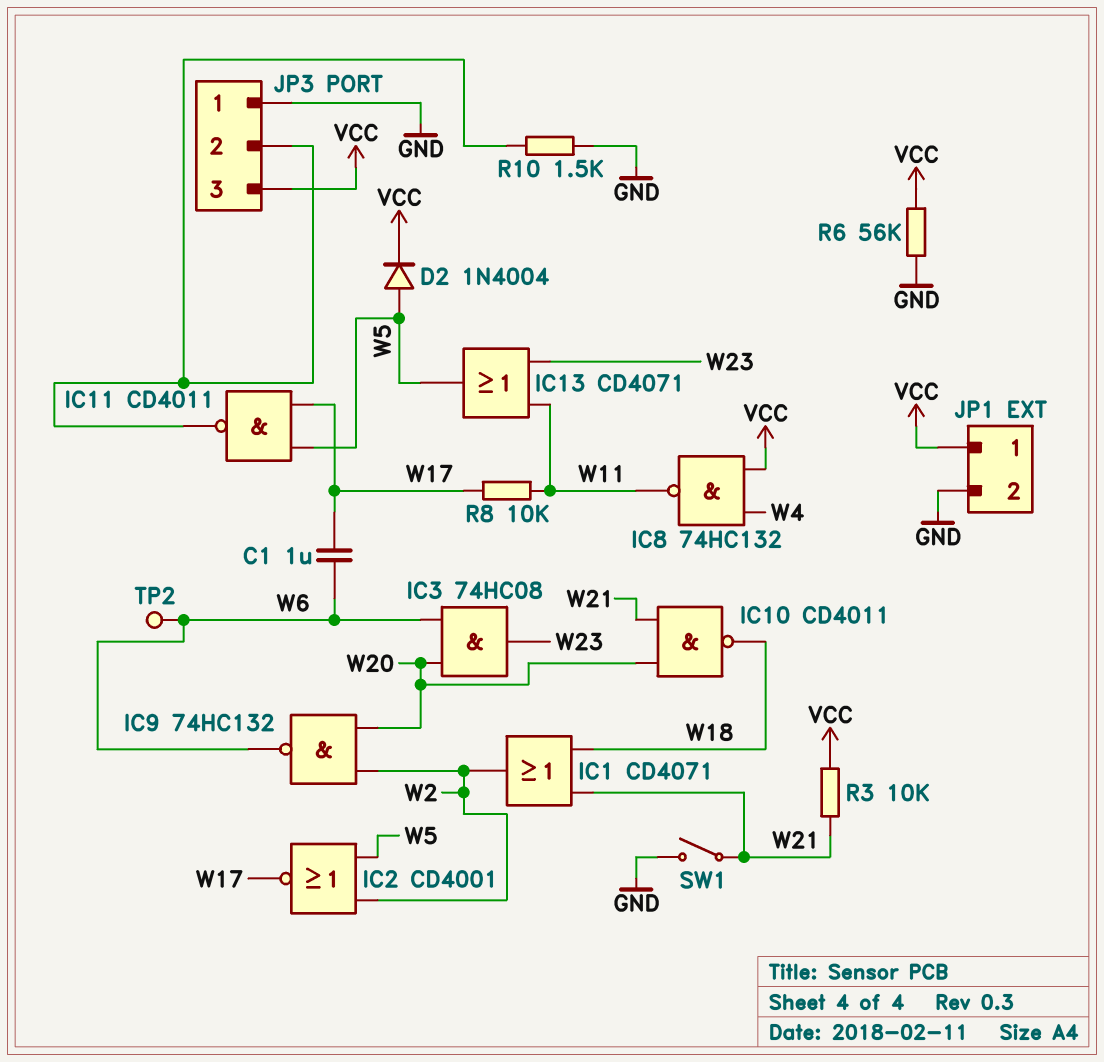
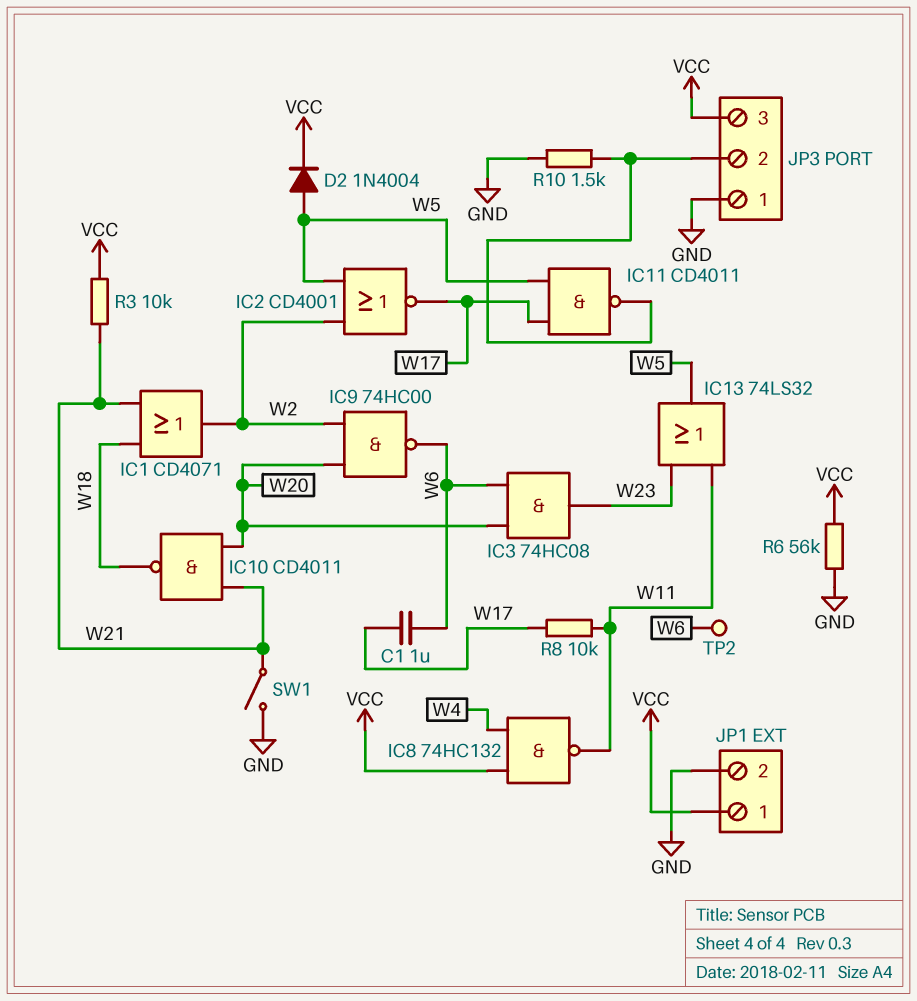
IC9: NAND 74HC132 (in W2, in W20, out W6) -> NAND 74HC00 (in W2, in W20, out W6)
IC13: OR CD4071 (in W11, in W23, out W5) -> OR 74LS32 (in W11, in W23, out W5)

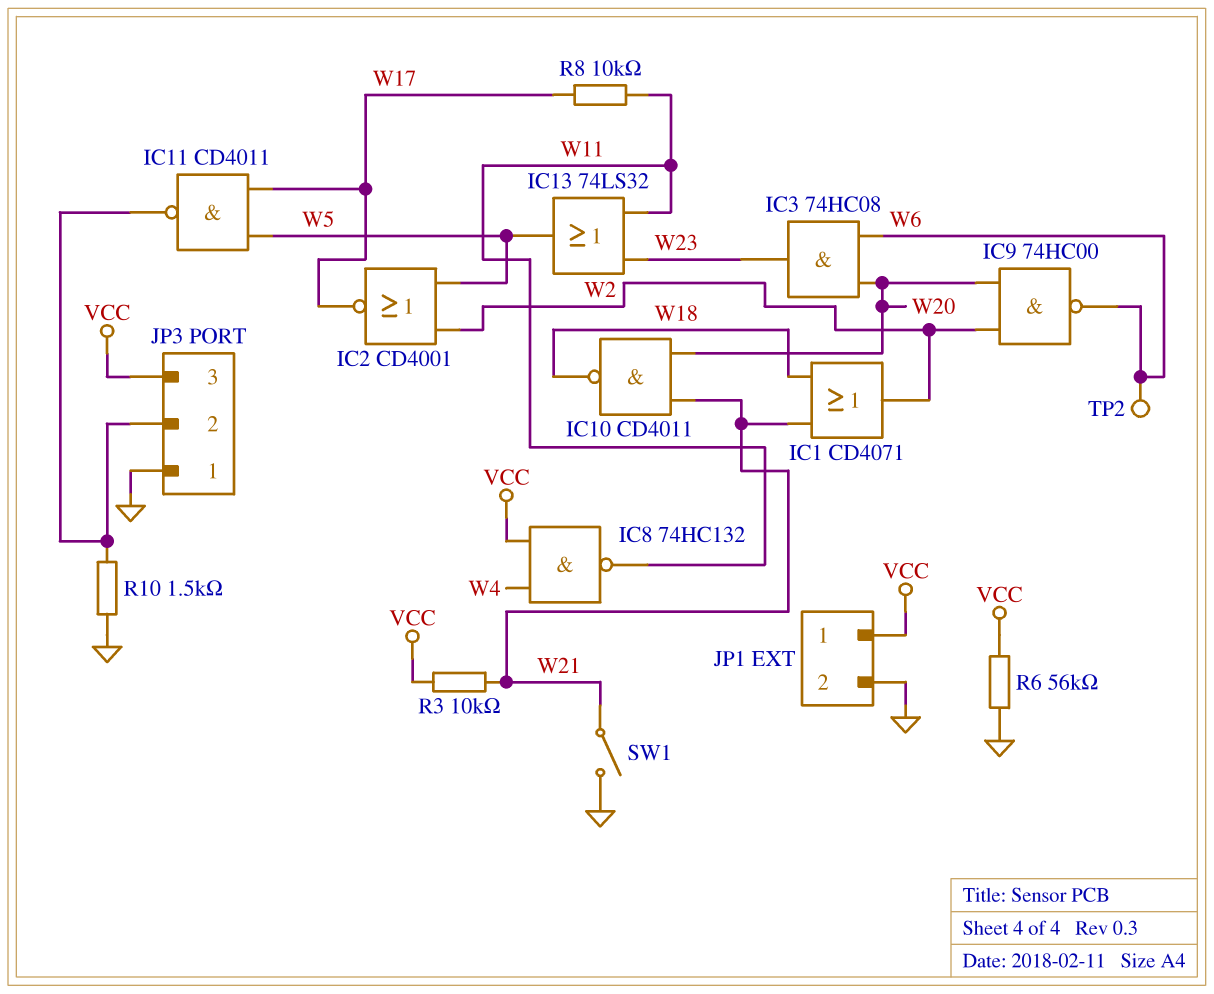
C1: 1uF (W6, W17) -> none
D2: diode 1N4004 (A W5, K VCC) -> none

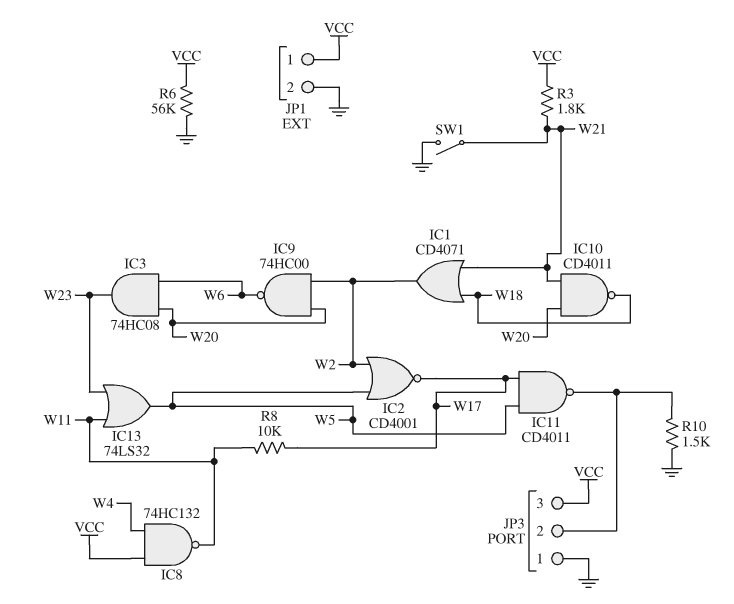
R3: 10k (VCC, W21) -> 1.8k (VCC, W21)
TP2: test point (W6) -> none

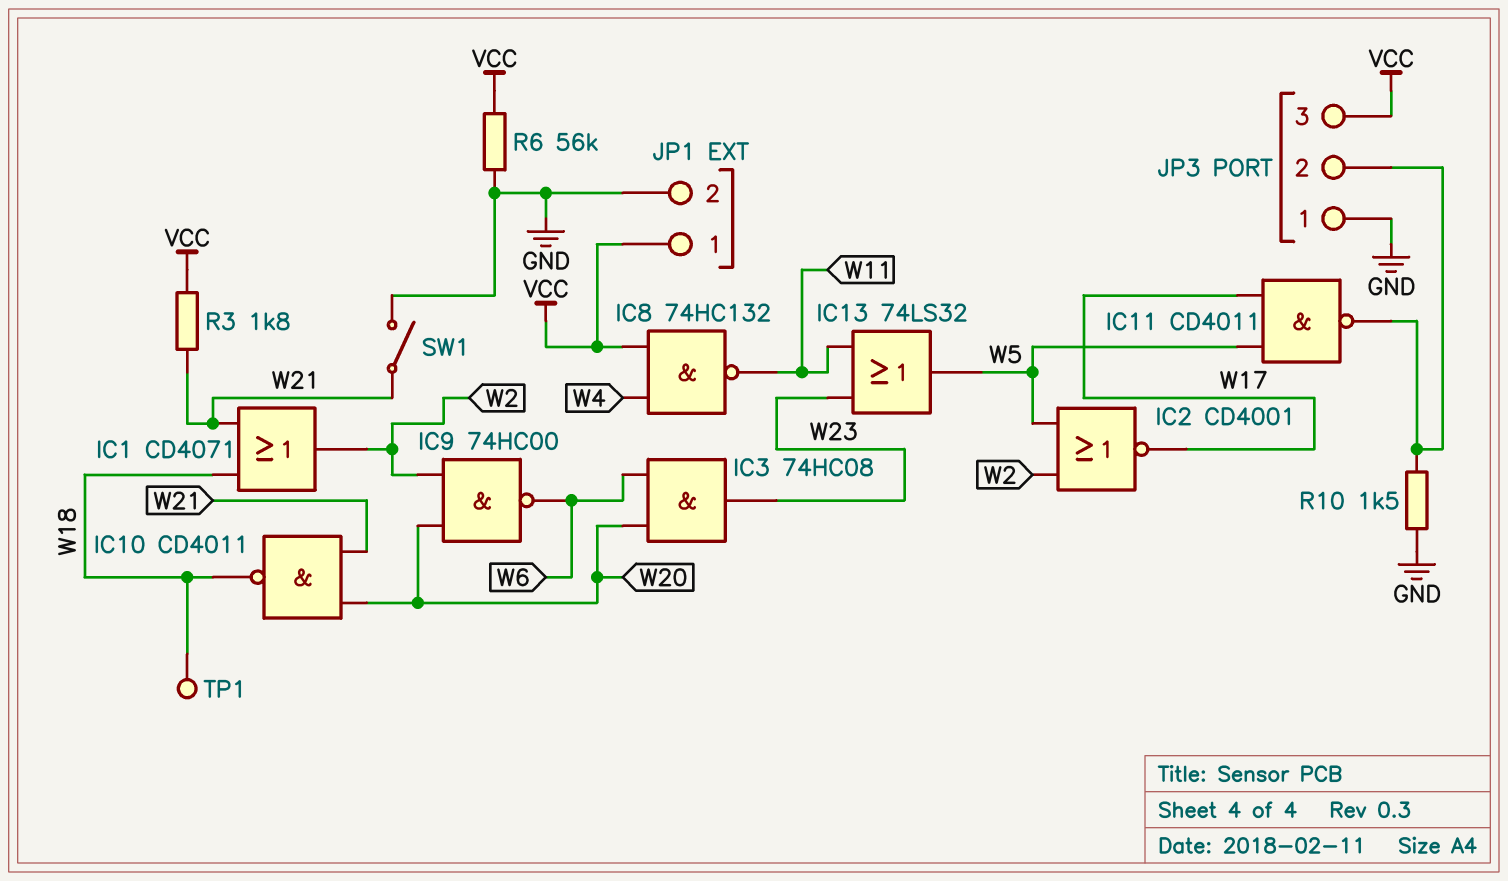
R8: 10k (W11, W17) -> none
TP1: none -> test point (W18)

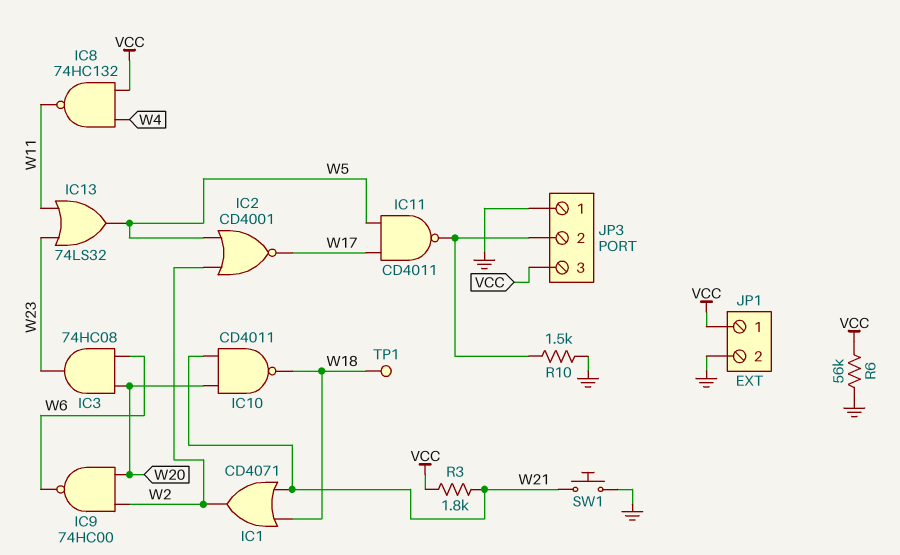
SW1: switch (GND, W21) -> button (GND, W21)

